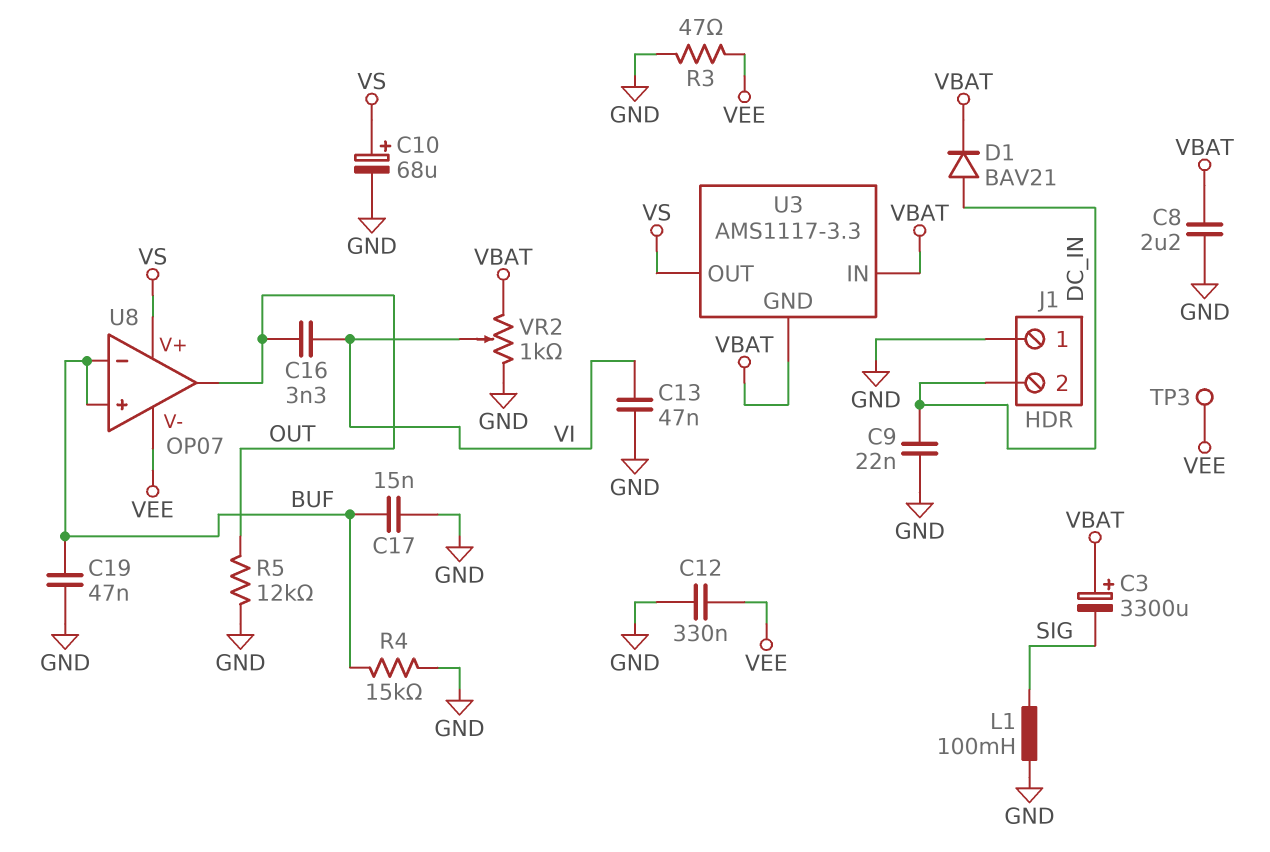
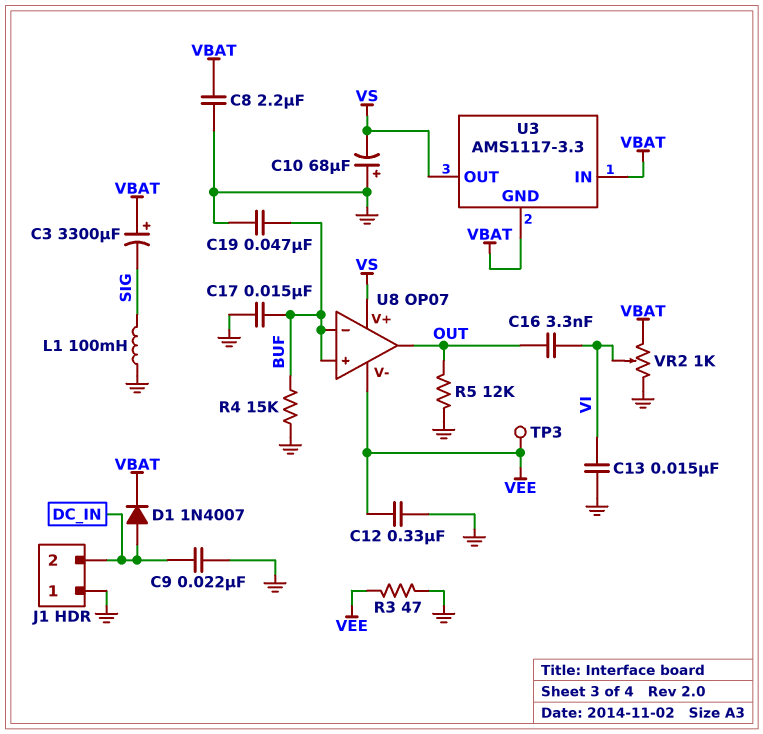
C10: 68uF (plus VS, minus GND) -> 68uF (plus GND, minus VS)
C13: 47nF (GND, VI) -> 15nF (GND, VI)
D1: diode BAV21 (A DC_IN, K VBAT) -> diode 1N4007 (A DC_IN, K VBAT)

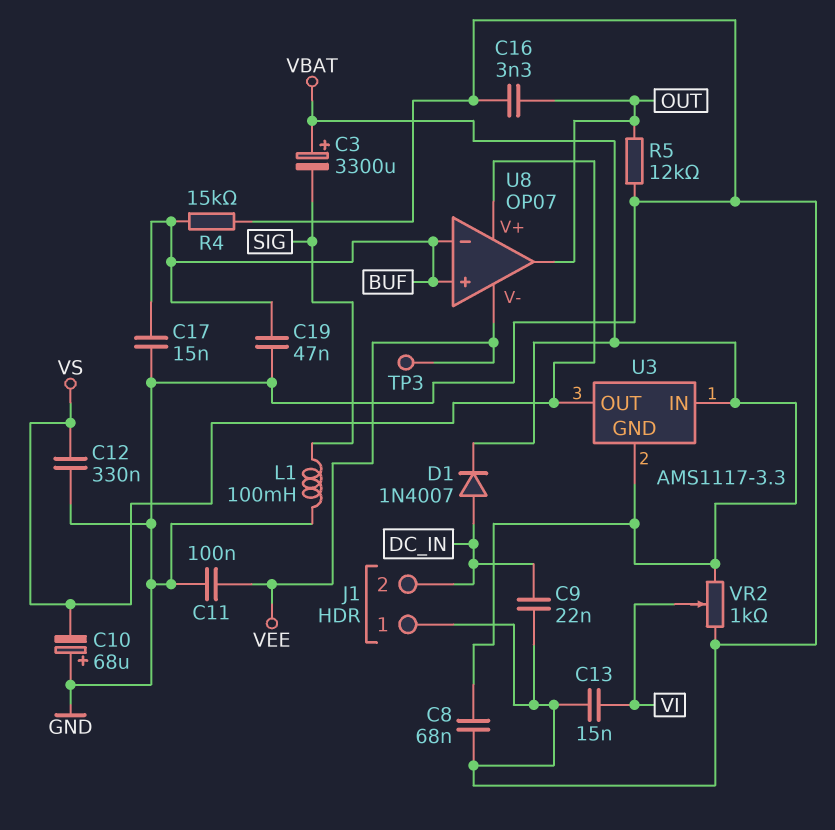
C8: 2.2uF (GND, VBAT) -> 68nF (GND, VBAT)
C11: none -> 100nF (GND, VEE)
C12: 330nF (GND, VEE) -> 330nF (GND, VS)
C16: 3.3nF (OUT, VI) -> 3.3nF (GND, OUT)
R3: 47 (GND, VEE) -> none

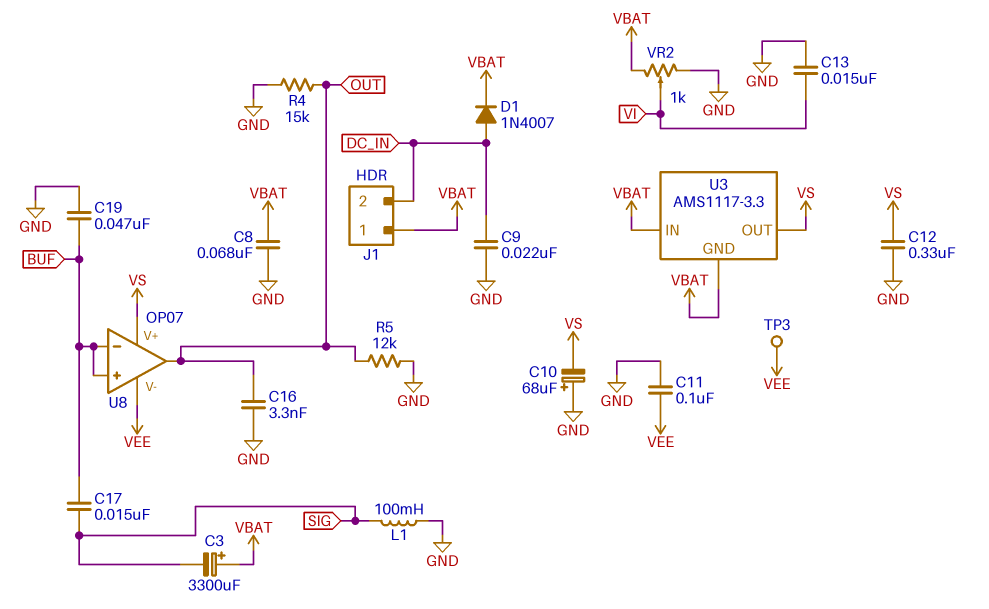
C17: 15nF (BUF, GND) -> 15nF (BUF, SIG)
J1 pin 1: GND -> VBAT
R4: 15k (BUF, GND) -> 15k (GND, OUT)

